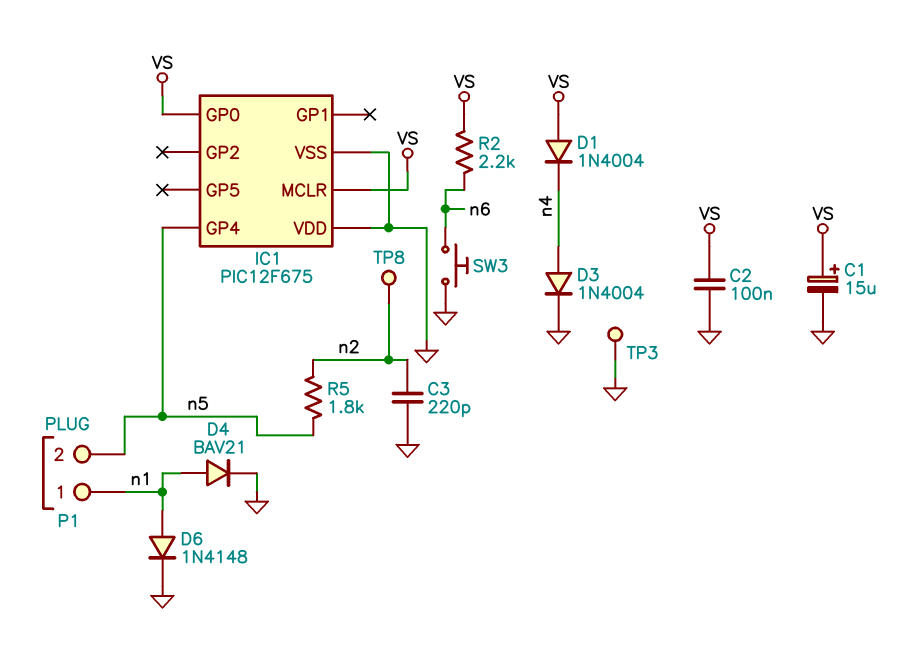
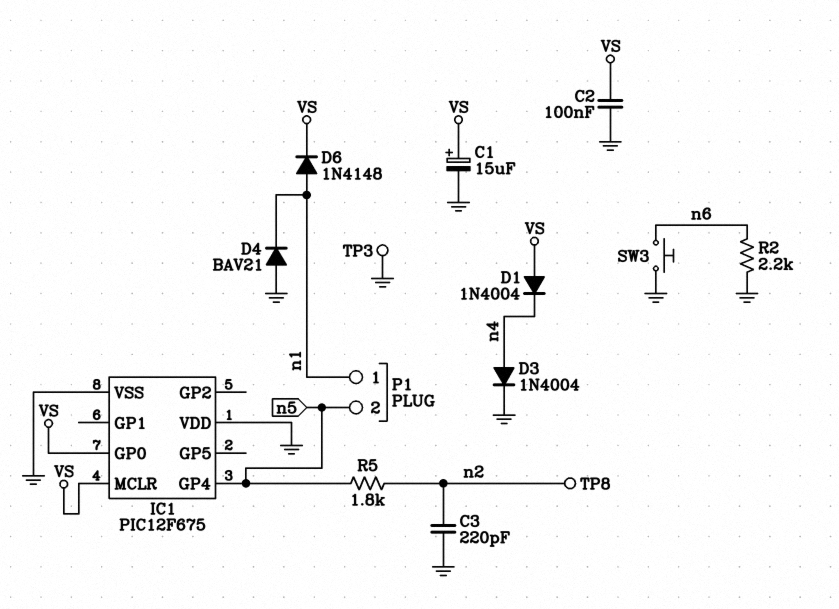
D4: diode BAV21 (A n1, K GND) -> diode BAV21 (A GND, K n1)
D6: diode 1N4148 (A n1, K GND) -> diode 1N4148 (A n1, K VS)
R2: 2.2k (VS, n6) -> 2.2k (GND, n6)

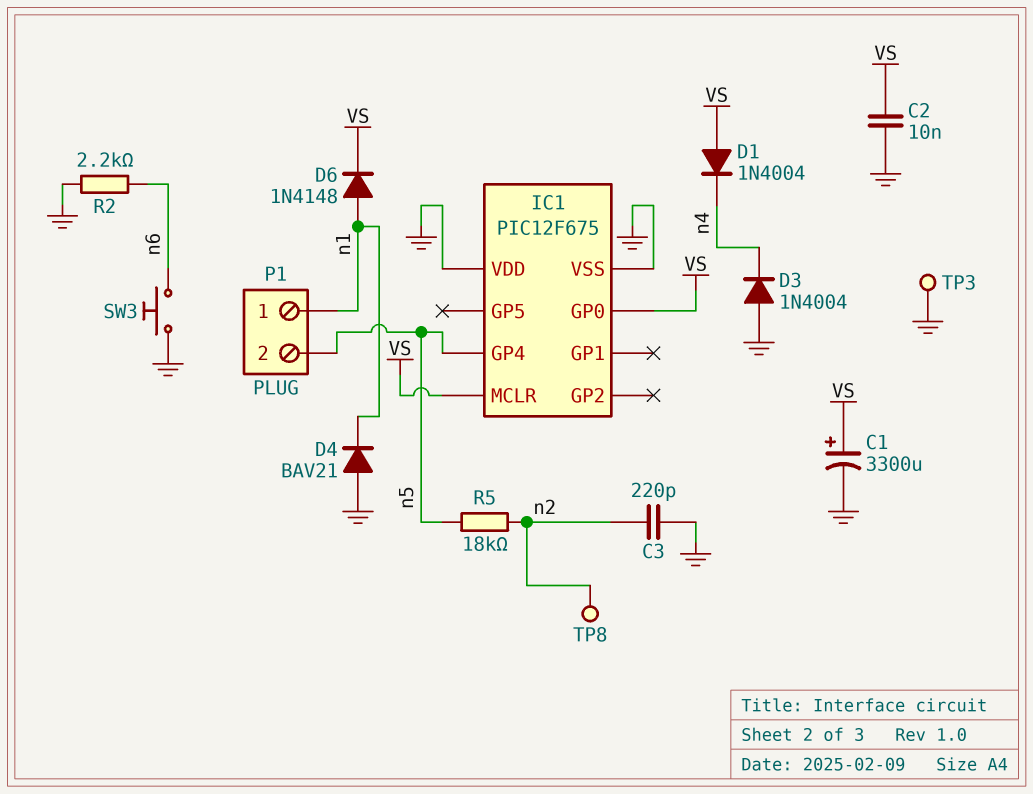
C1: 15uF (plus VS, minus GND) -> 3300uF (plus VS, minus GND)
C2: 100nF (GND, VS) -> 10nF (GND, VS)
D3: diode 1N4004 (A n4, K GND) -> diode 1N4004 (A GND, K n4)
R5: 1.8k (n2, n5) -> 18k (n2, n5)

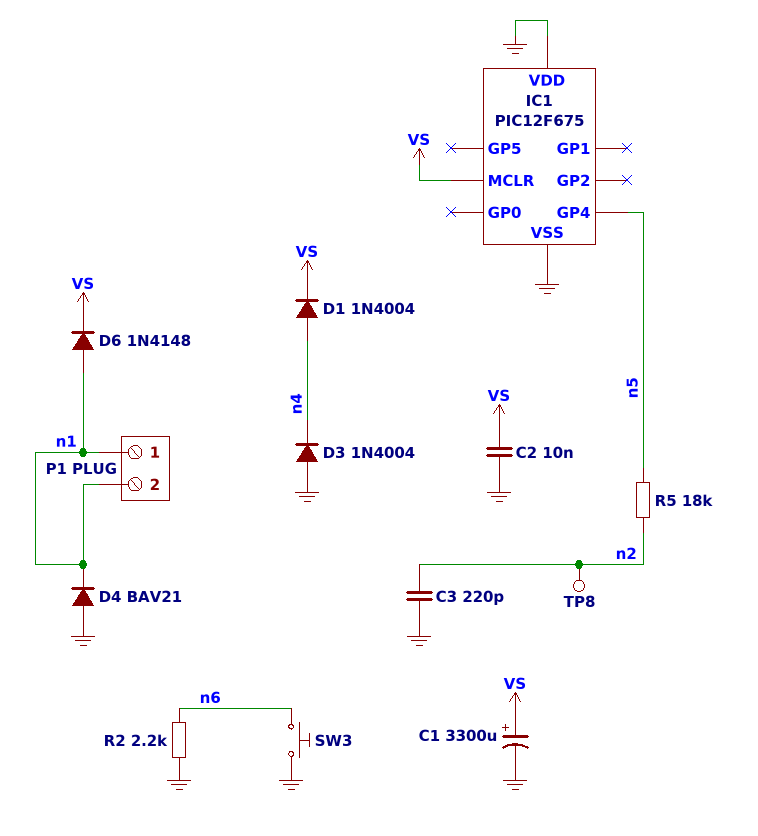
D1: diode 1N4004 (A VS, K n4) -> diode 1N4004 (A n4, K VS)
IC1 pin GP0: VS -> none
P1 pin 2: n5 -> n1
TP3: test point (GND) -> none

